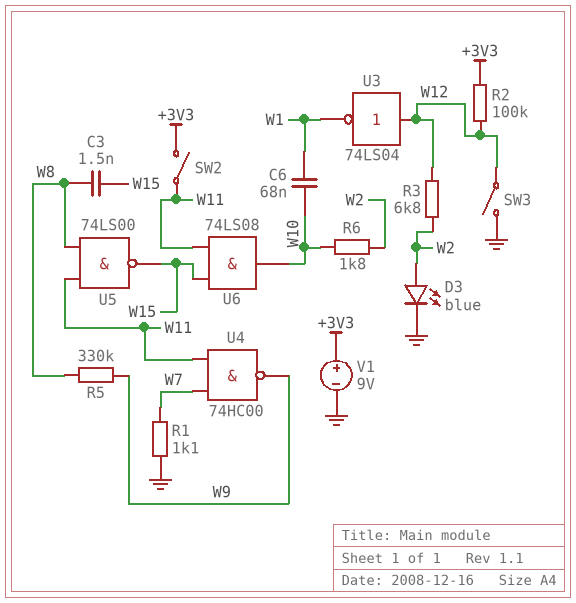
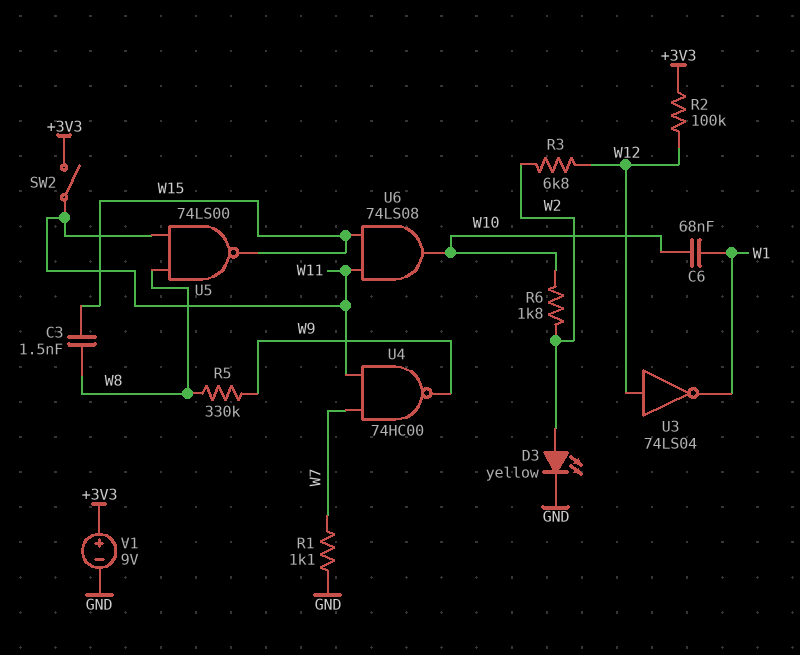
D3: LED blue (A W2, K GND) -> LED yellow (A W2, K GND)
SW3: switch (GND, W12) -> none

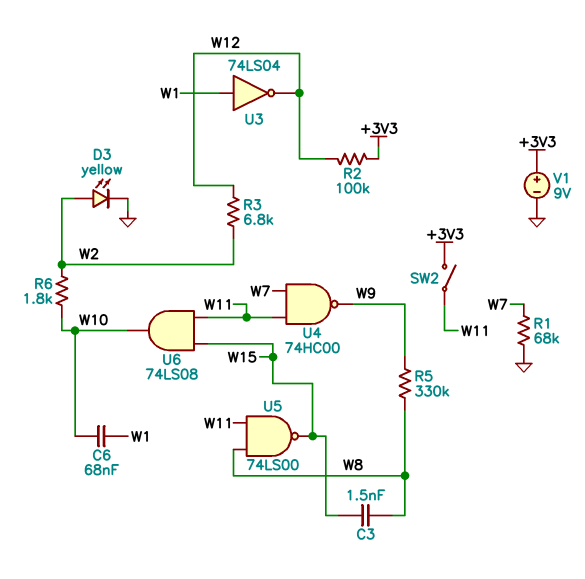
R1: 1.1k (GND, W7) -> 68k (GND, W7)
U3: NOT 74LS04 (in W12, out W1) -> NOT 74LS04 (in W1, out W12)

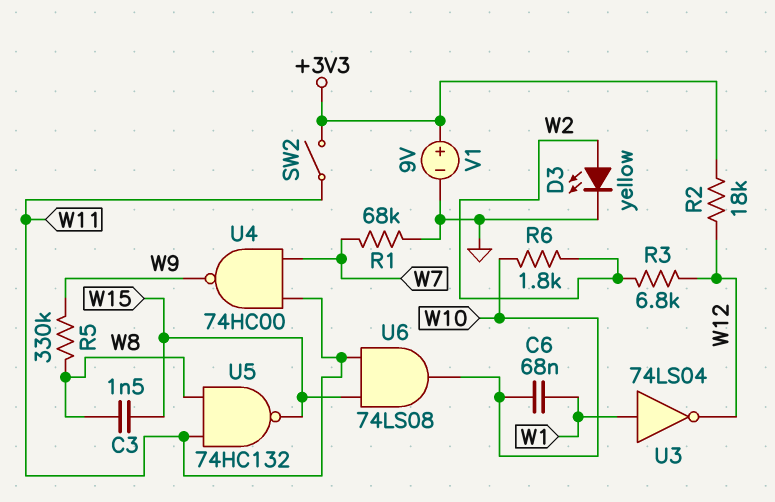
R2: 100k (+3V3, W12) -> 18k (+3V3, W12)
U5: NAND 74LS00 (in W8, in W11, out W15) -> NAND 74HC132 (in W8, in W11, out W15)

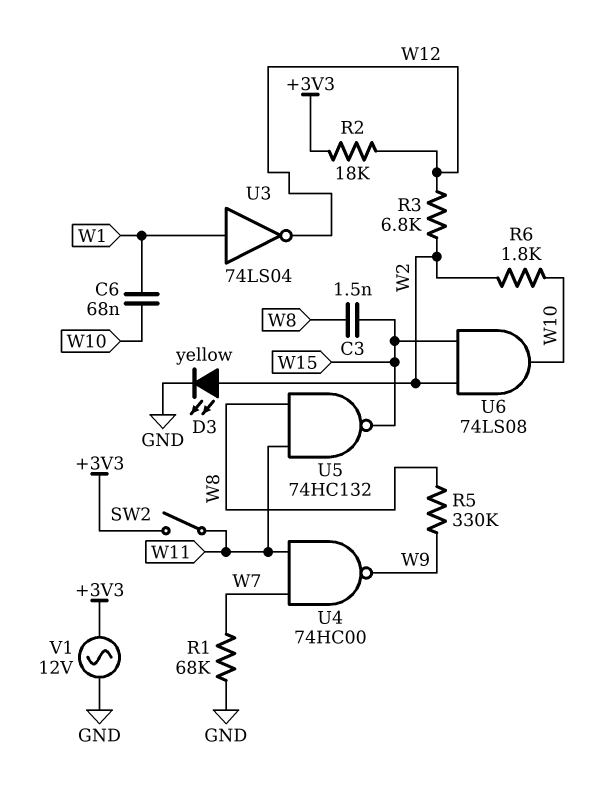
U6: AND 74LS08 (in W11, in W15, out W10) -> AND 74LS08 (in W2, in W15, out W10)
V1: 9V (plus +3V3, minus GND) -> AC 12V (+3V3, GND)

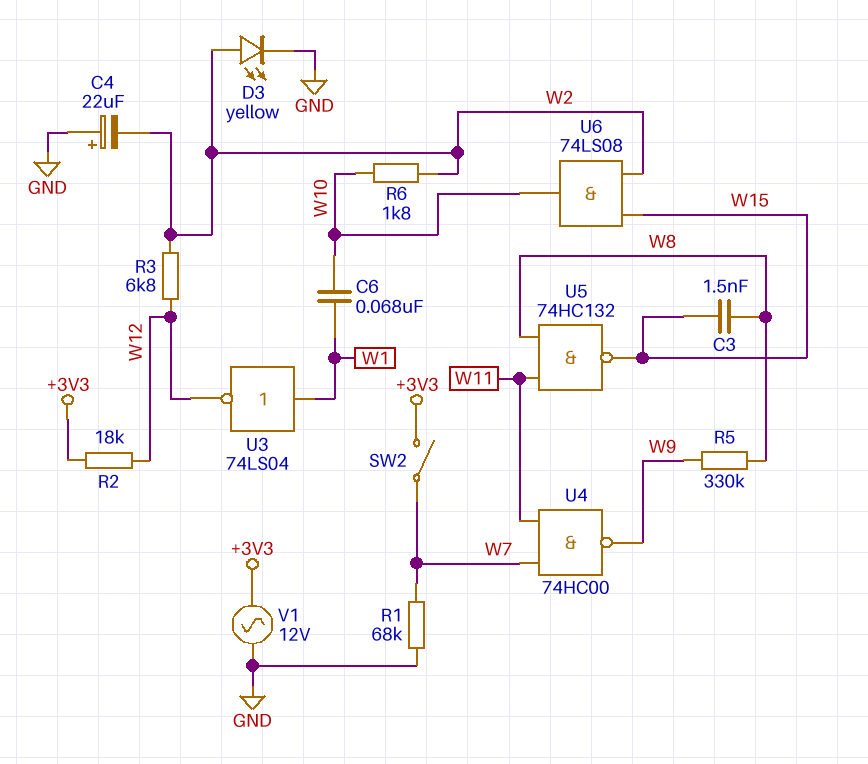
C4: none -> 22uF (plus GND, minus W2)
SW2: switch (+3V3, W11) -> switch (+3V3, W7)

